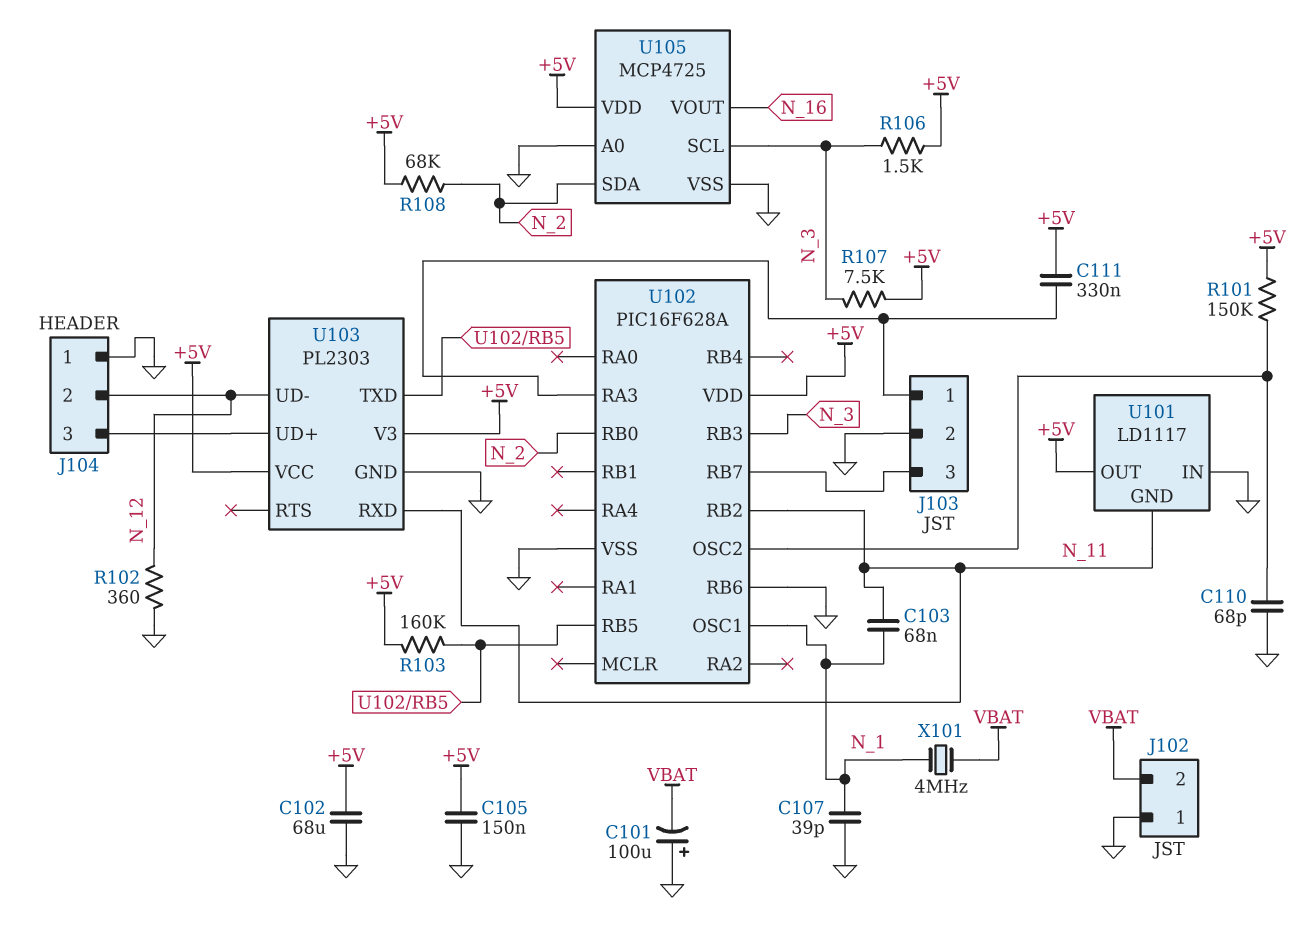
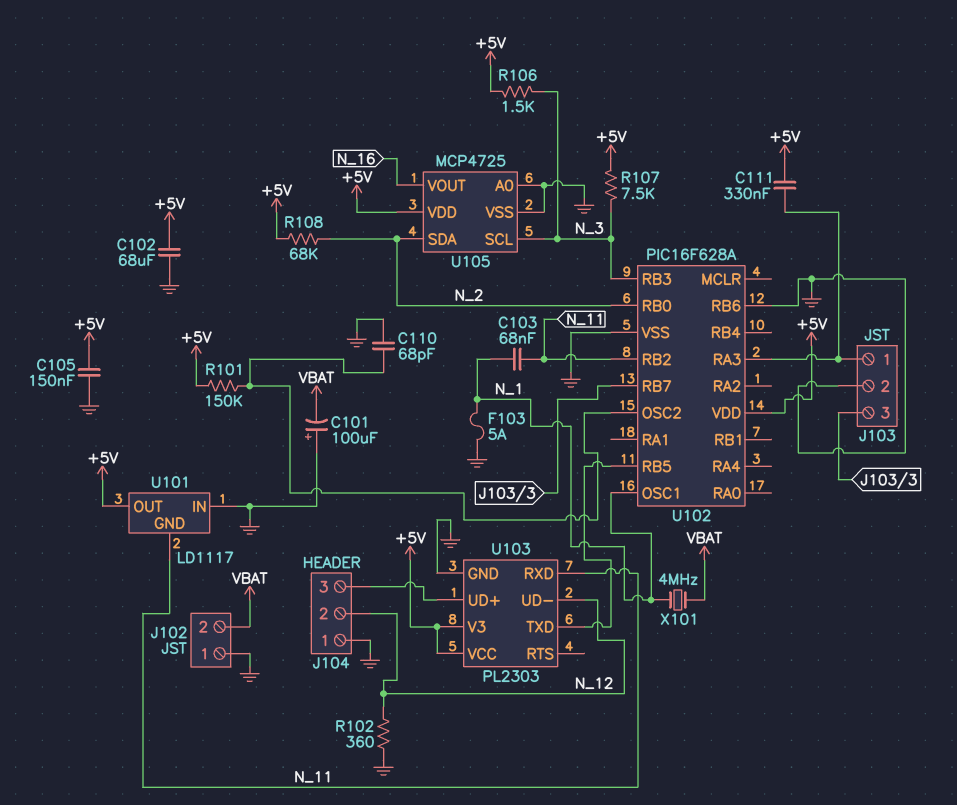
C107: 39pF (GND, N_1) -> none
F103: none -> 5A (GND, N_1)
R103: 160k (+5V, U102/RB5) -> none

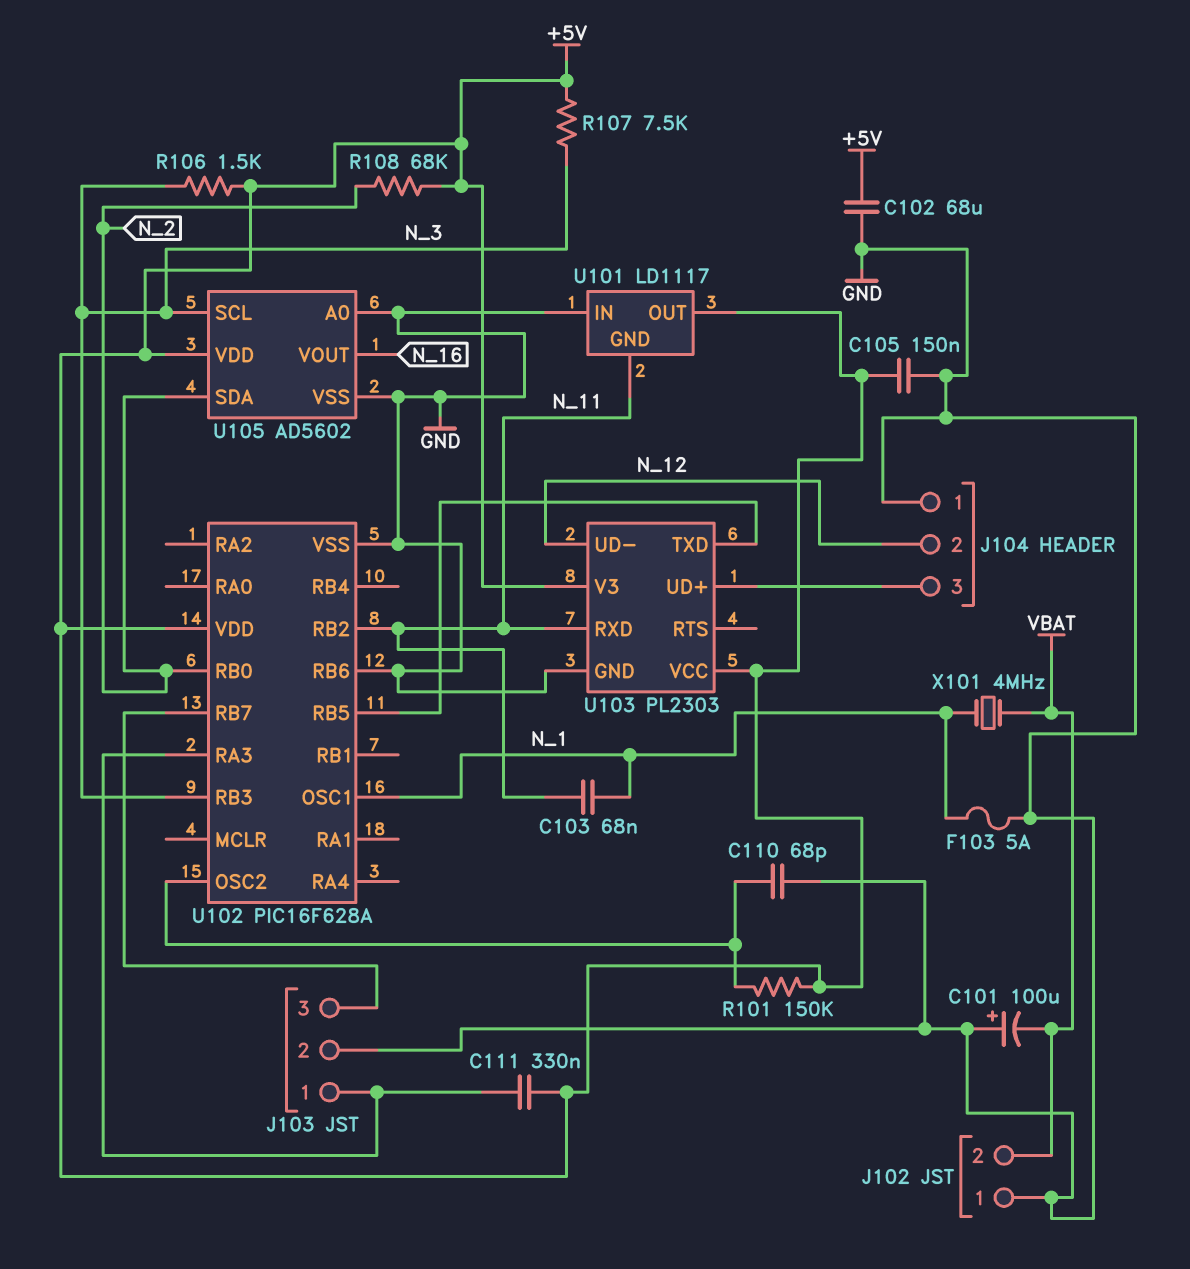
R102: 360 (GND, N_12) -> none
U105: MCP4725 -> AD5602

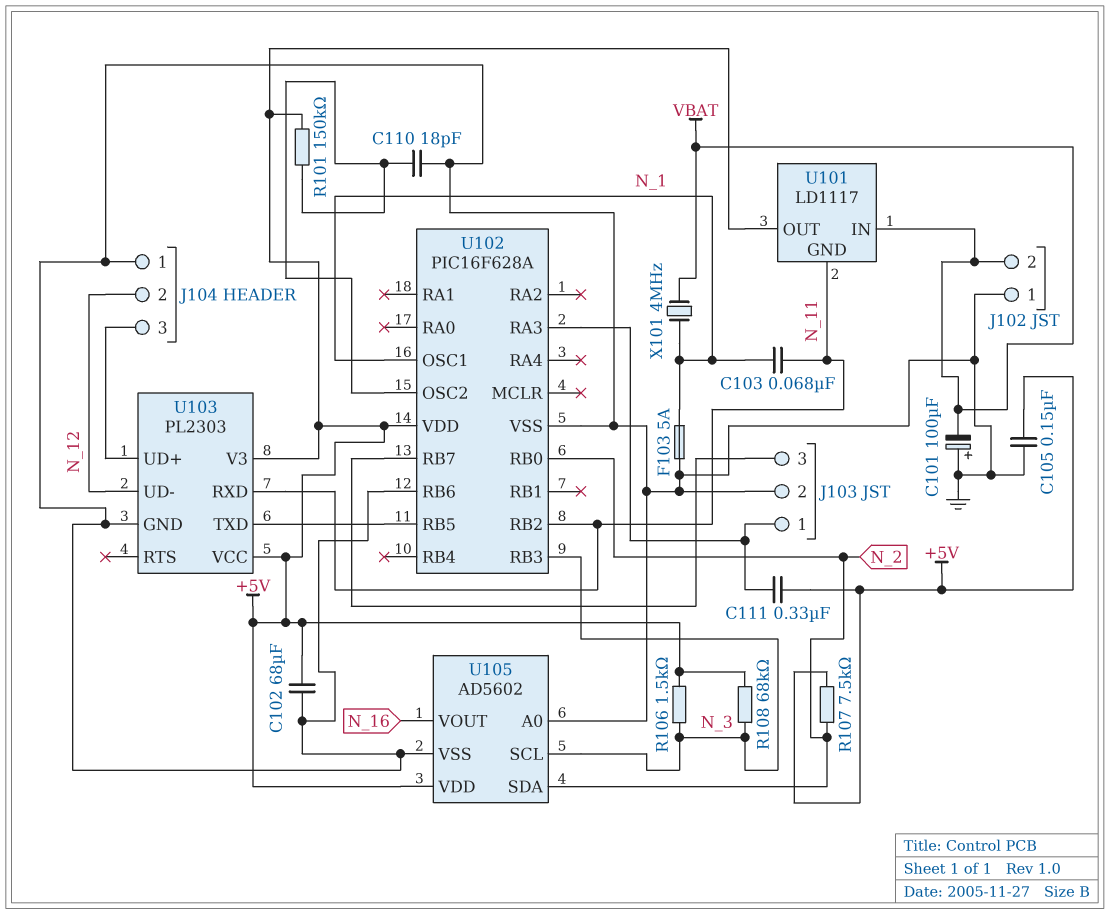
C110: 68pF (GND, U102/OSC2) -> 18pF (GND, U102/OSC2)
R107: 7.5k (+5V, N_3) -> 7.5k (+5V, N_2)
R108: 68k (+5V, N_2) -> 68k (+5V, N_3)
U101 pin IN: GND -> VBAT

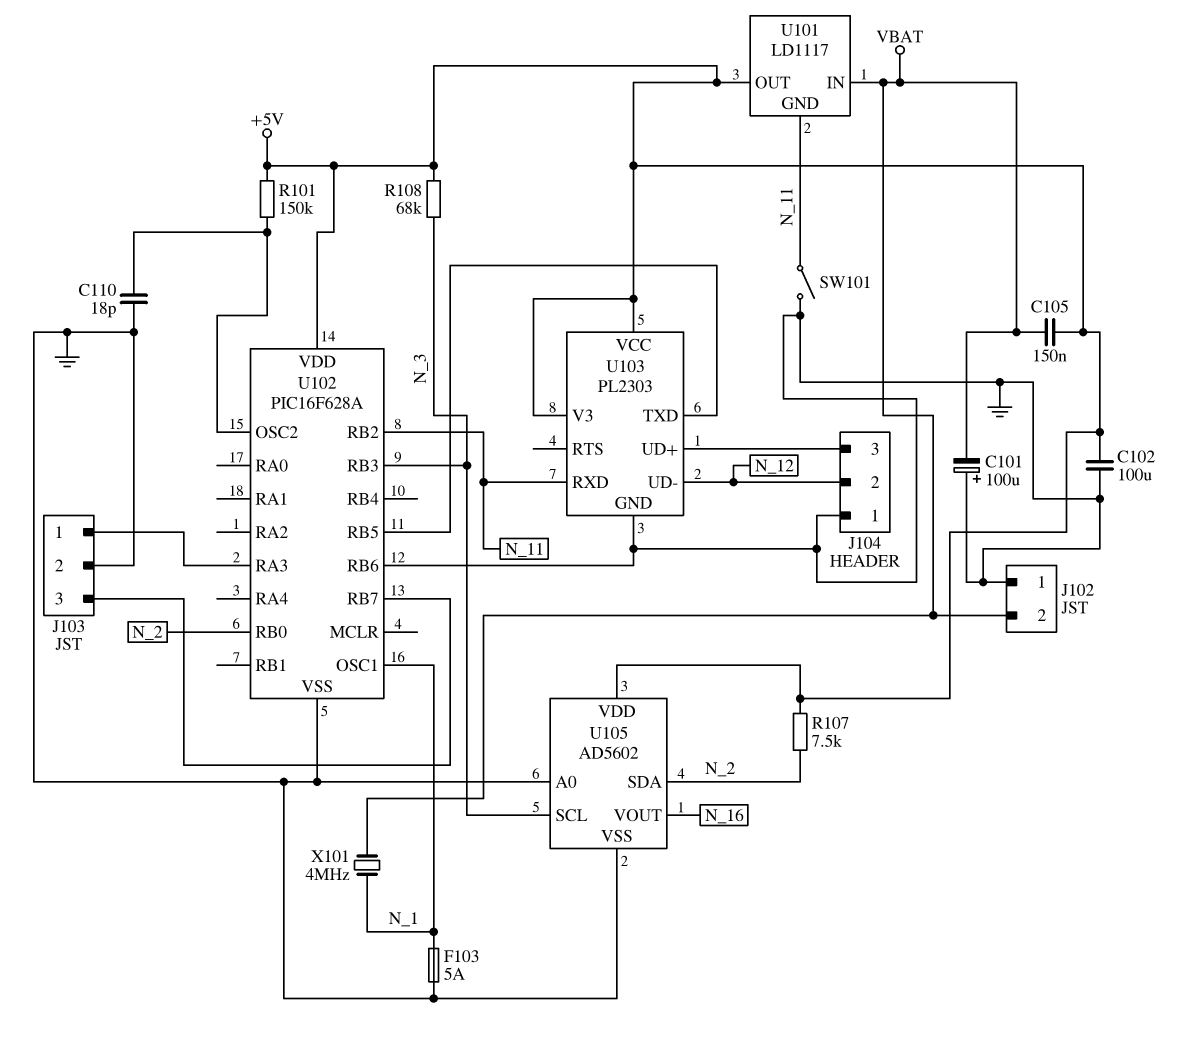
C102: 68uF (+5V, GND) -> 100uF (+5V, GND)
C103: 68nF (N_1, N_11) -> none
C105: 150nF (+5V, GND) -> 150nF (+5V, VBAT)
C111: 330nF (+5V, J103/1) -> none
R106: 1.5k (+5V, N_3) -> none
SW101: none -> switch (GND, N_11)

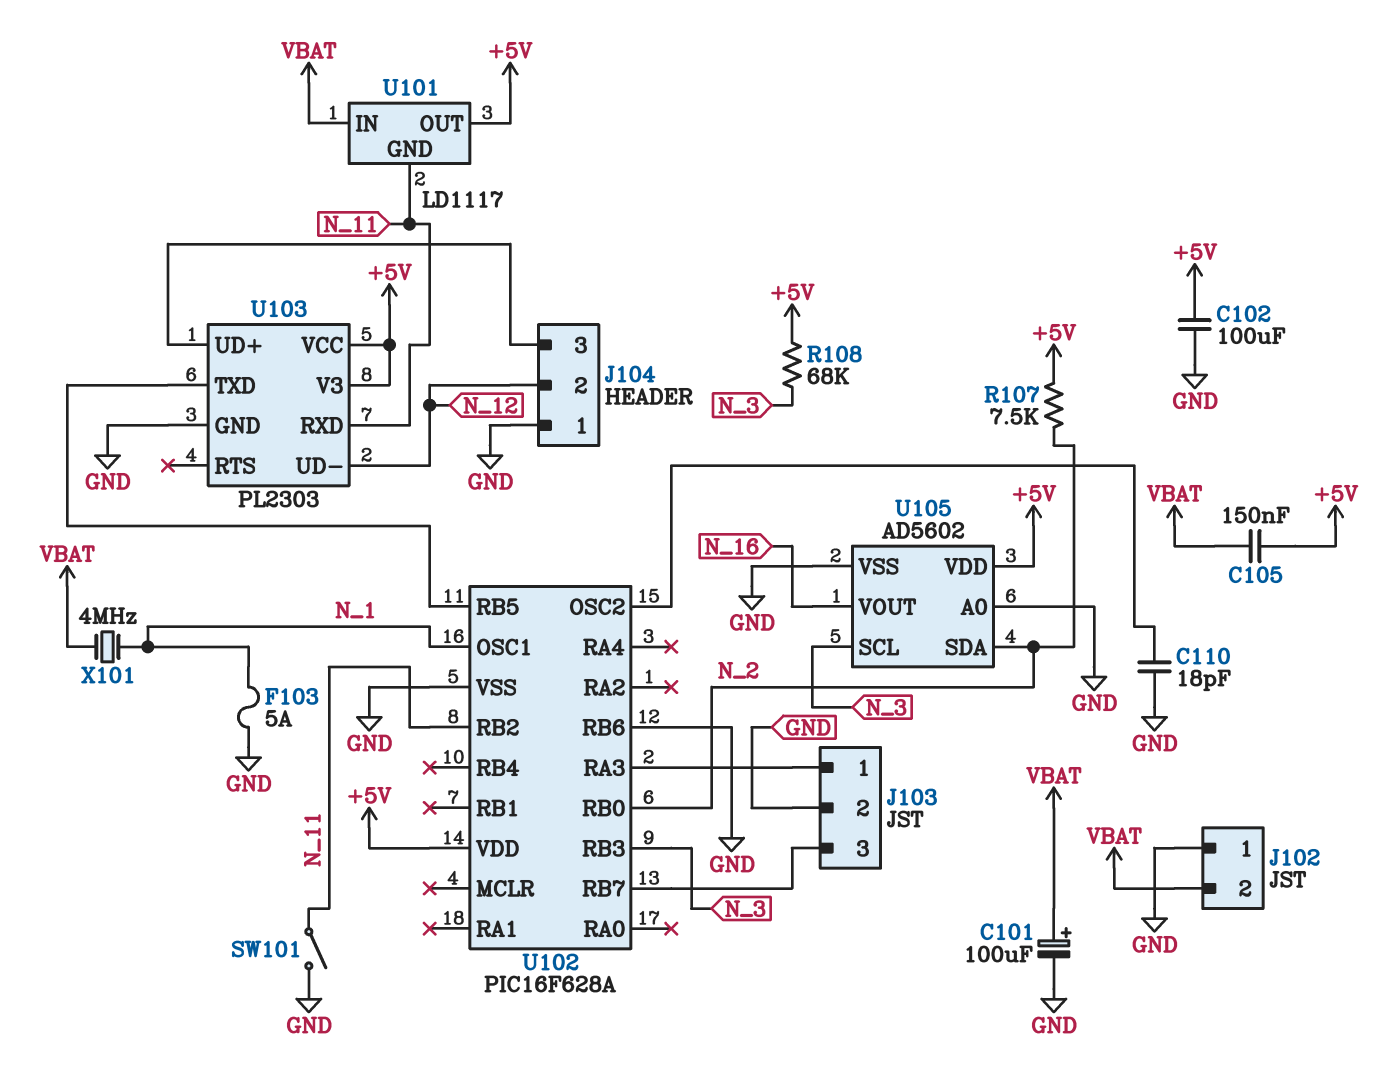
C101: 100uF (plus GND, minus VBAT) -> 100uF (plus VBAT, minus GND)
R101: 150k (+5V, U102/OSC2) -> none

